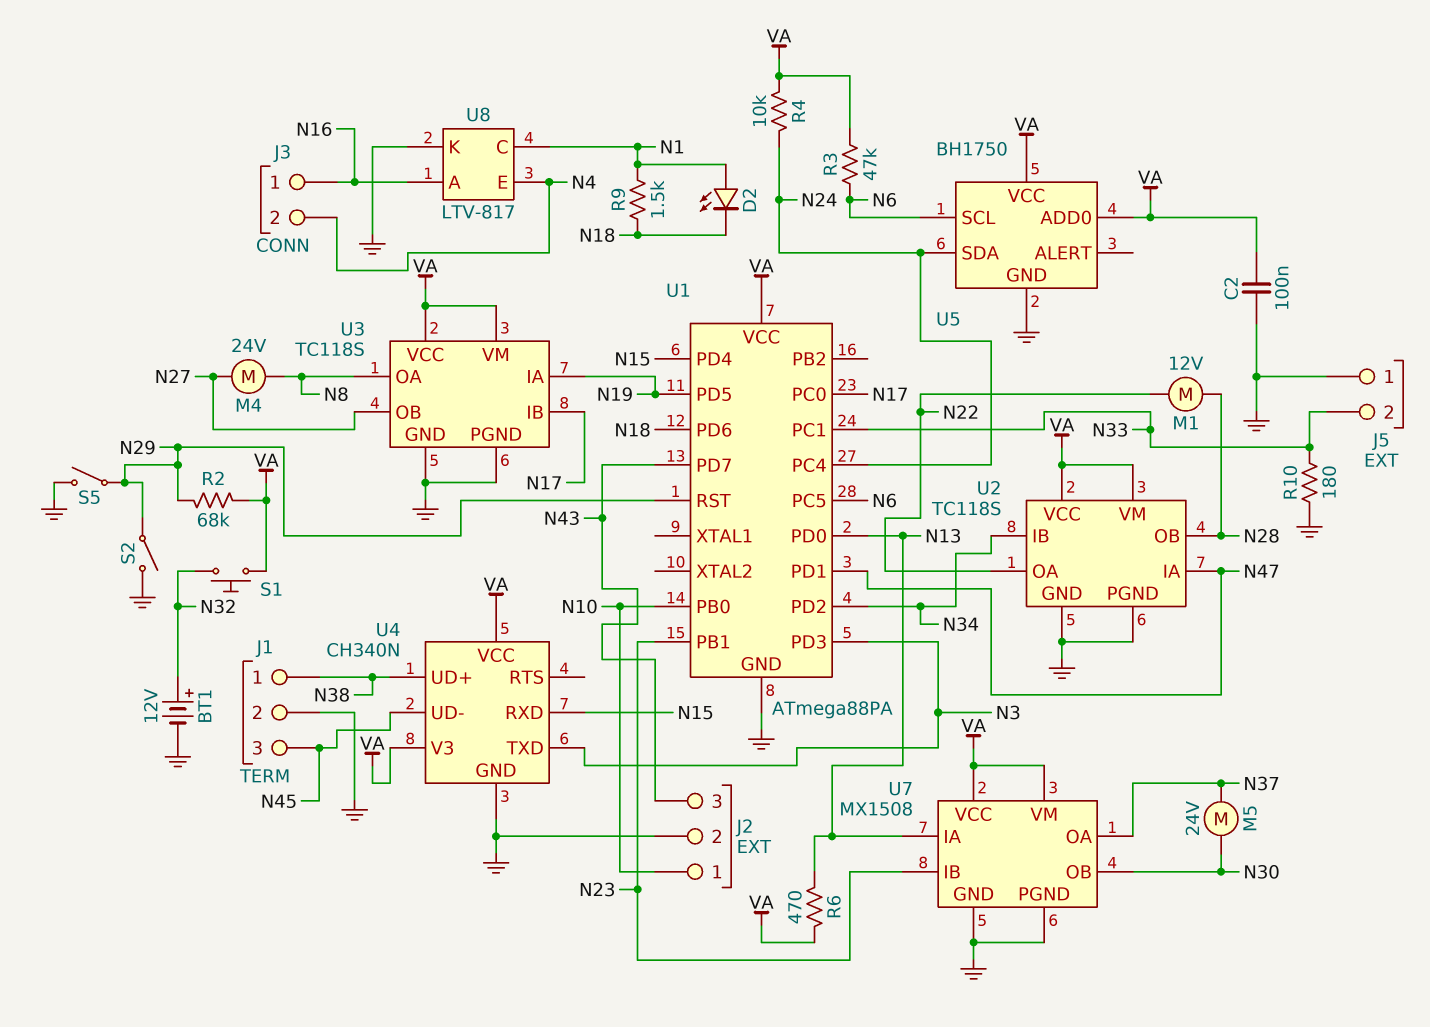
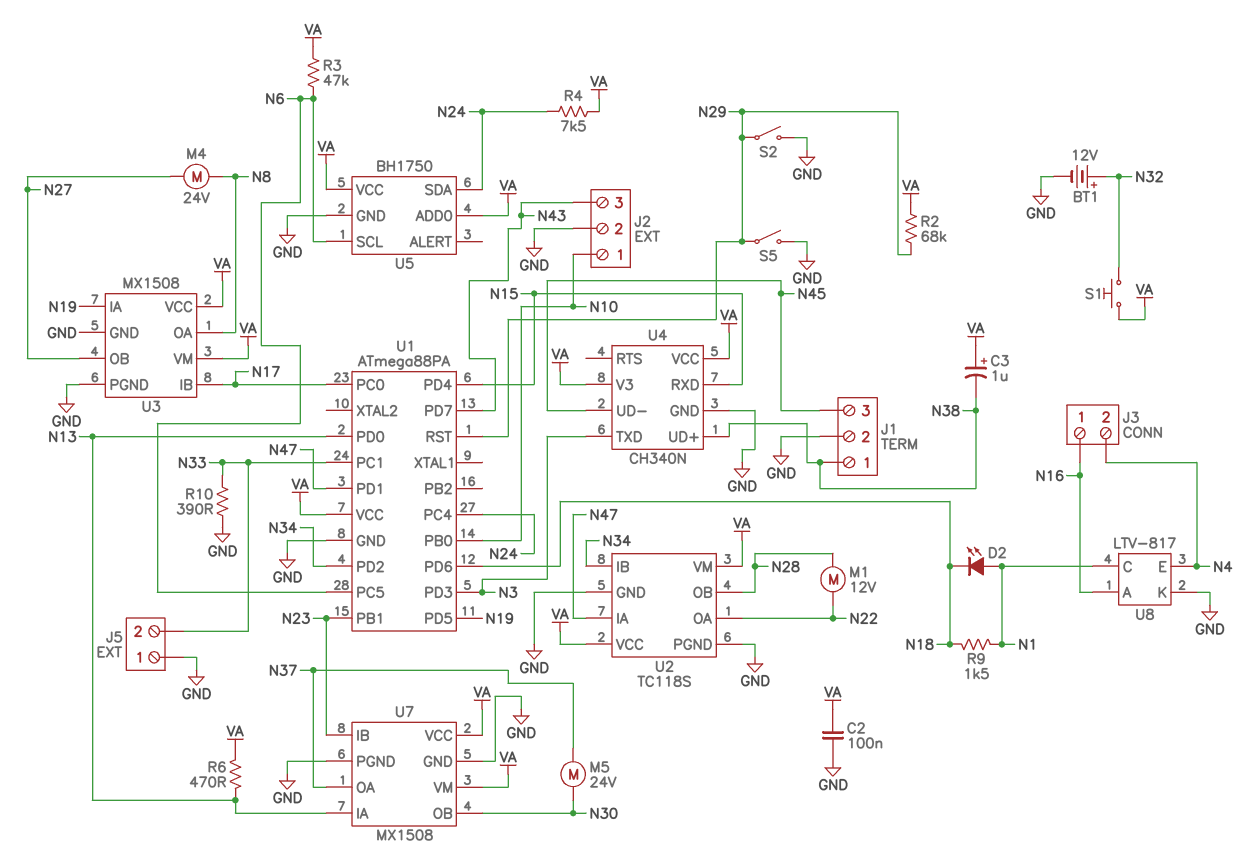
C3: none -> 1uF (plus VA, minus N38)
R4: 10k (N24, VA) -> 7.5k (N24, VA)
R10: 180 (GND, N33) -> 390 (GND, N33)
U3: TC118S -> MX1508

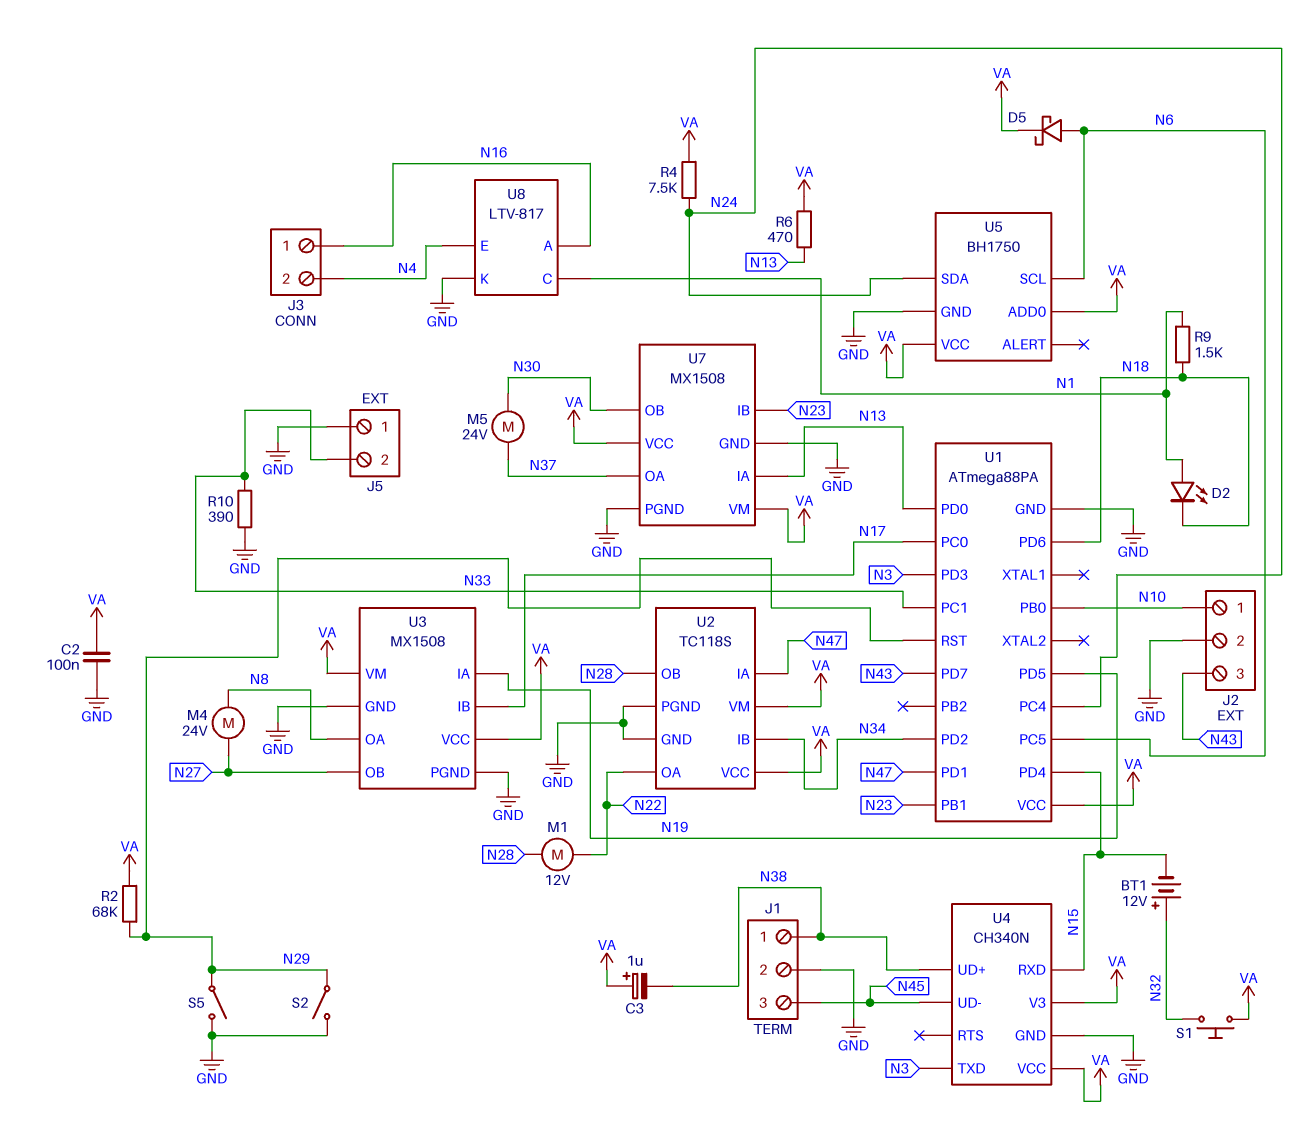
BT1: 12V (plus N32, minus GND) -> 12V (plus N32, minus N15)
D5: none -> schottky (A N6, K VA)
R3: 47k (N6, VA) -> none

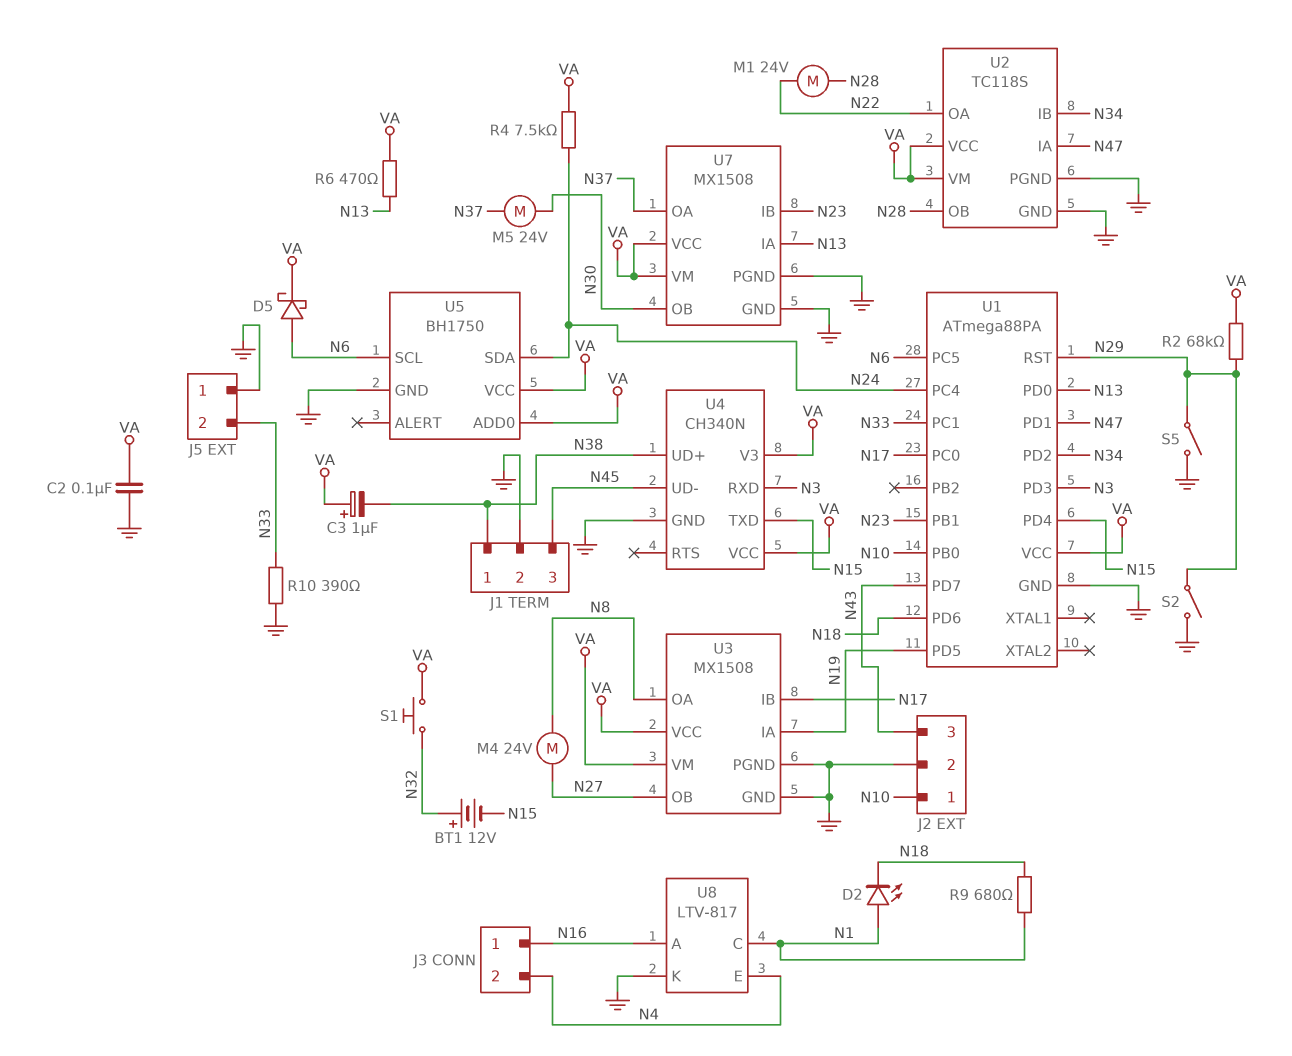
M1: motor 12V (N22, N28) -> motor 24V (N22, N28)
R9: 1.5k (N1, N18) -> 680 (N1, N18)
U4 pin RXD: N15 -> N3
U4 pin TXD: N3 -> N15

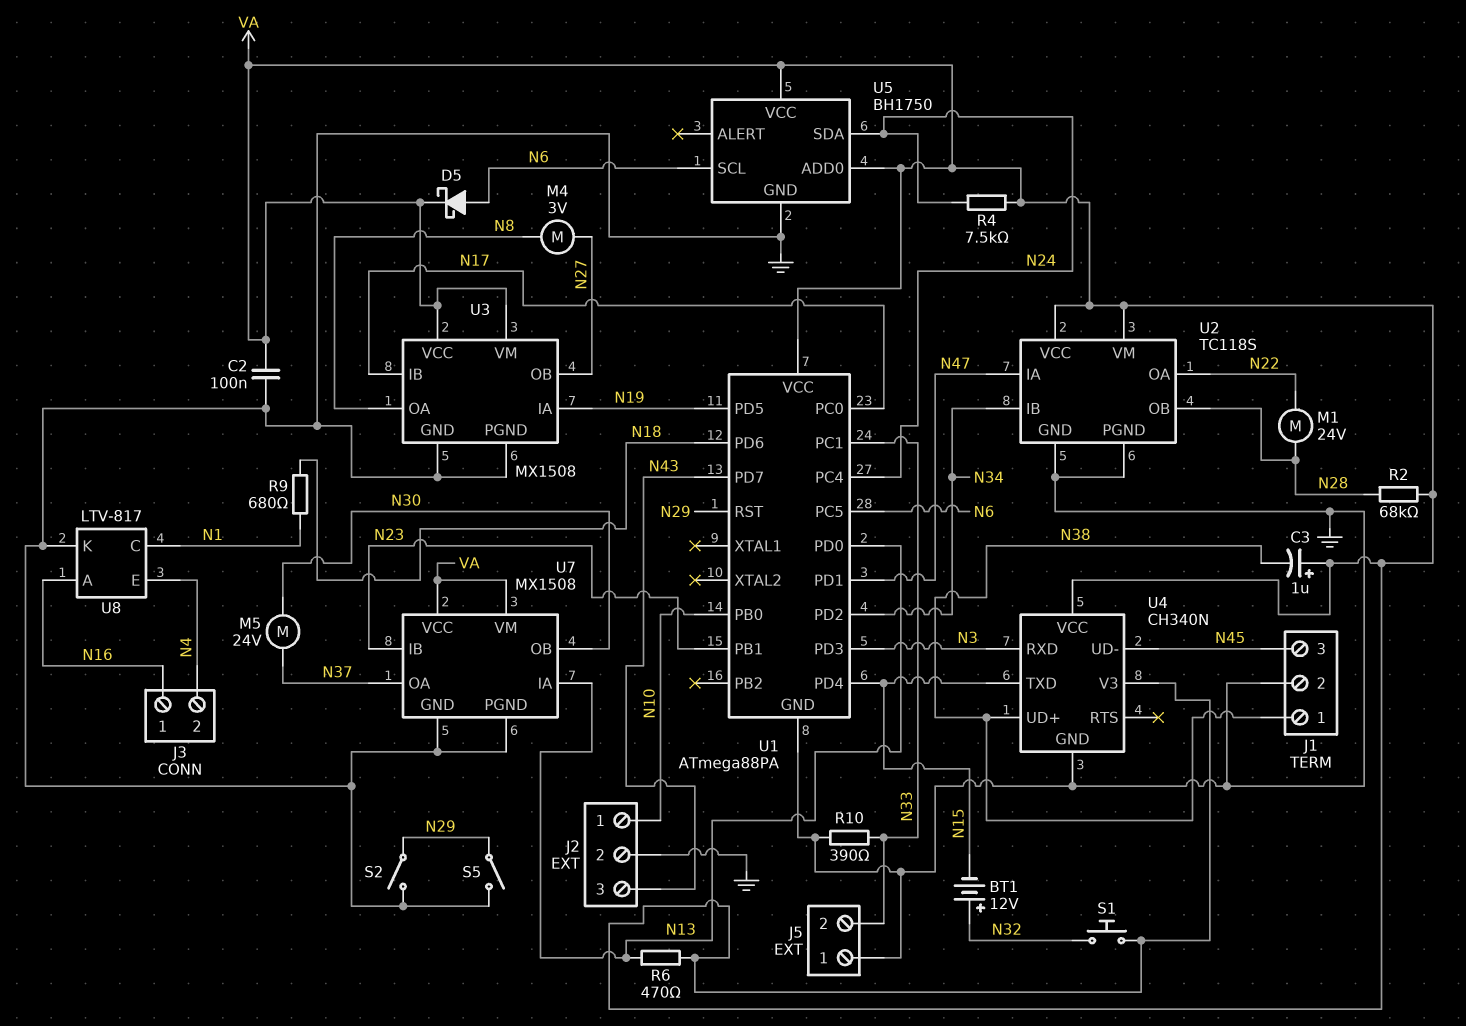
D2: LED (A N1, K N18) -> none
M4: motor 24V (N8, N27) -> motor 3V (N8, N27)
R2: 68k (N29, VA) -> 68k (N28, VA)

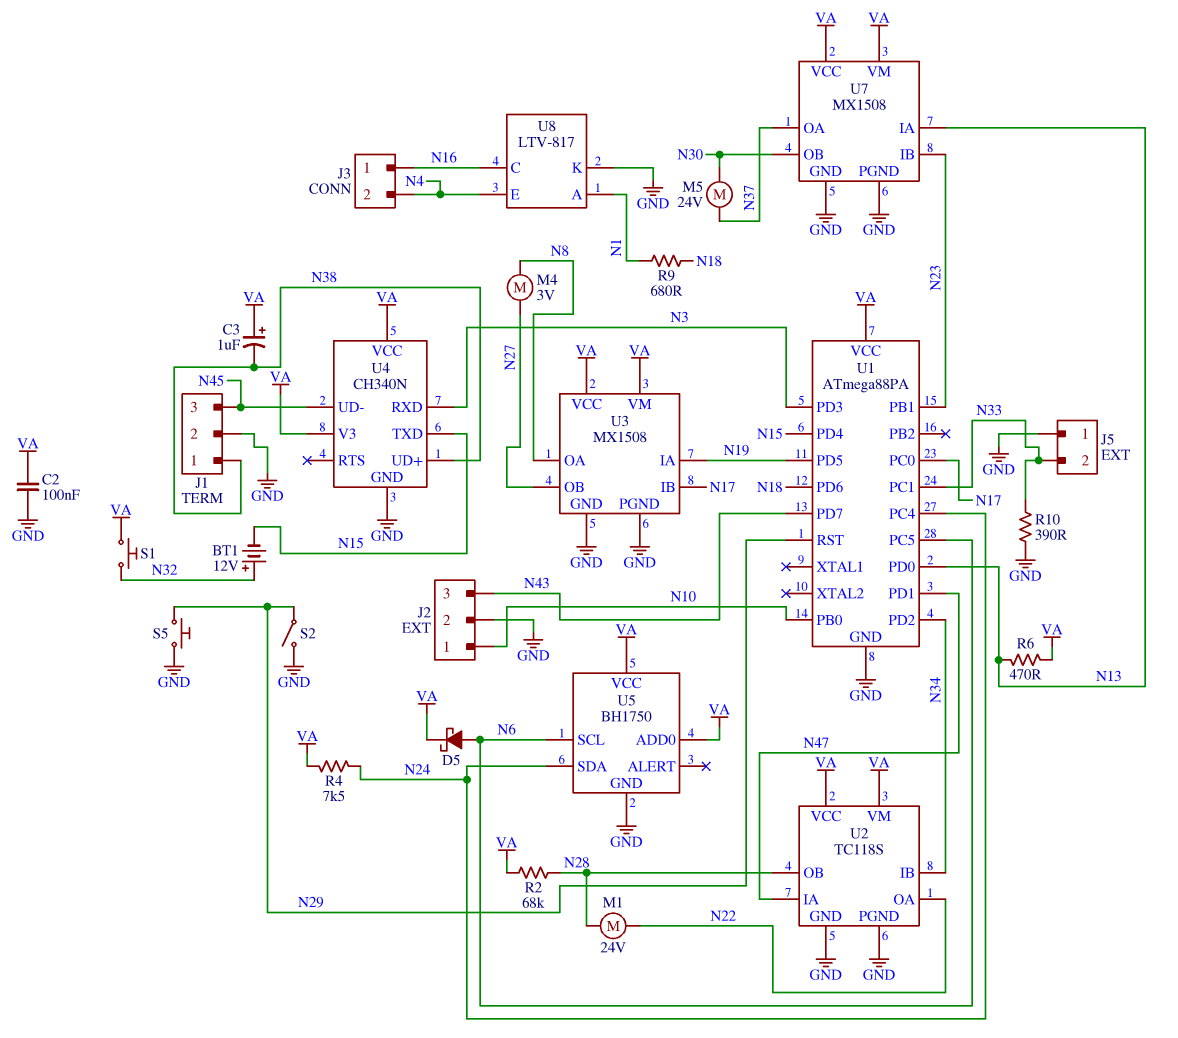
S5: switch (GND, N29) -> button (GND, N29)
U8 pin A: N16 -> N1
U8 pin C: N1 -> N16

